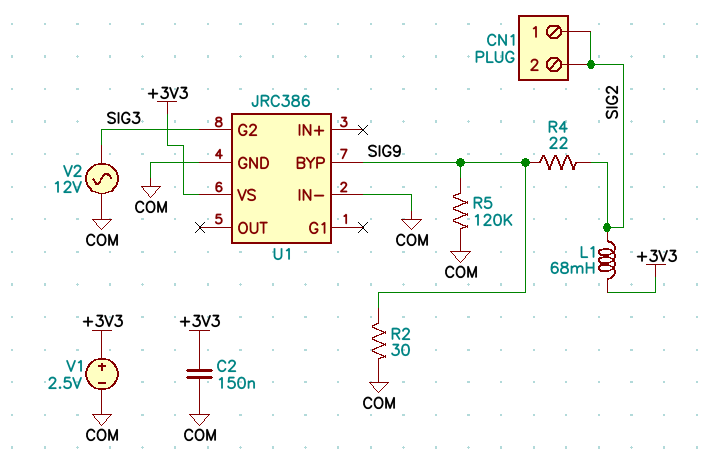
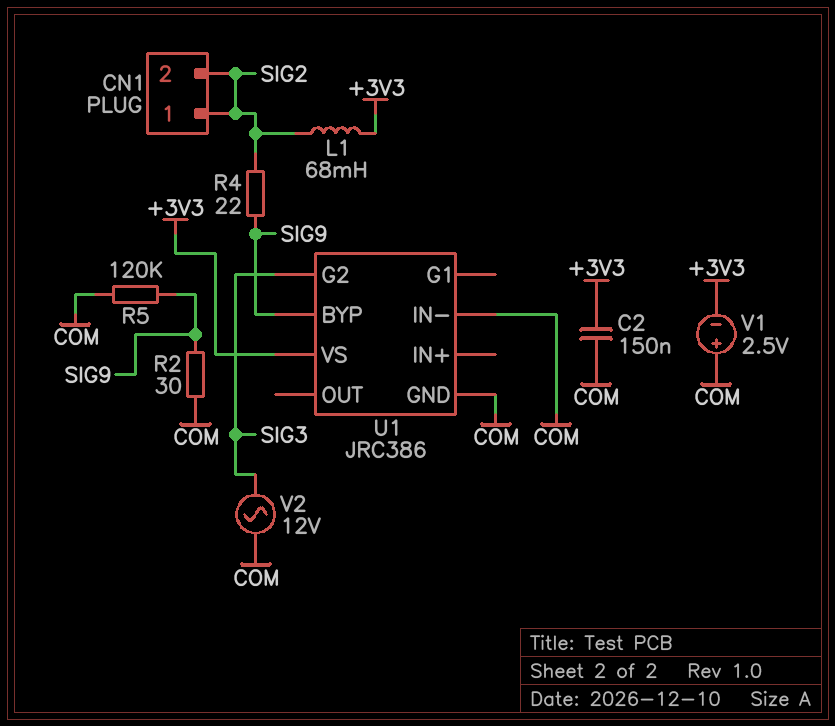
V1: 2.5V (plus +3V3, minus COM) -> 2.5V (plus COM, minus +3V3)

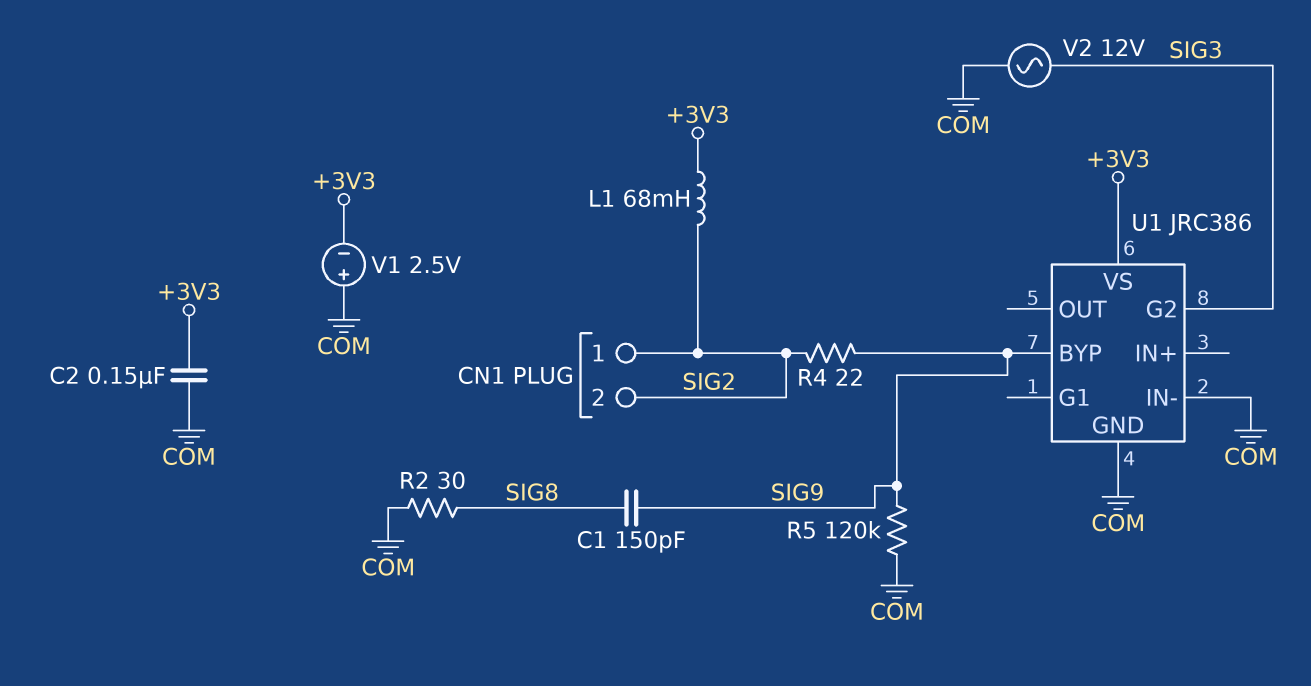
C1: none -> 150pF (SIG8, SIG9)
R2: 30 (COM, SIG9) -> 30 (COM, SIG8)

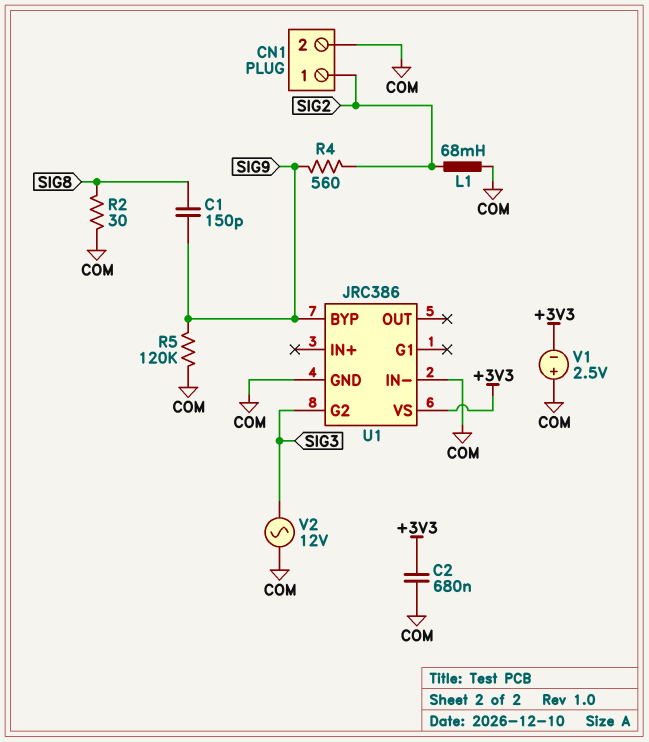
C2: 150nF (+3V3, COM) -> 680nF (+3V3, COM)
CN1 pin 2: SIG2 -> COM
L1: 68mH (+3V3, SIG2) -> 68mH (COM, SIG2)
R4: 22 (SIG2, SIG9) -> 560 (SIG2, SIG9)

